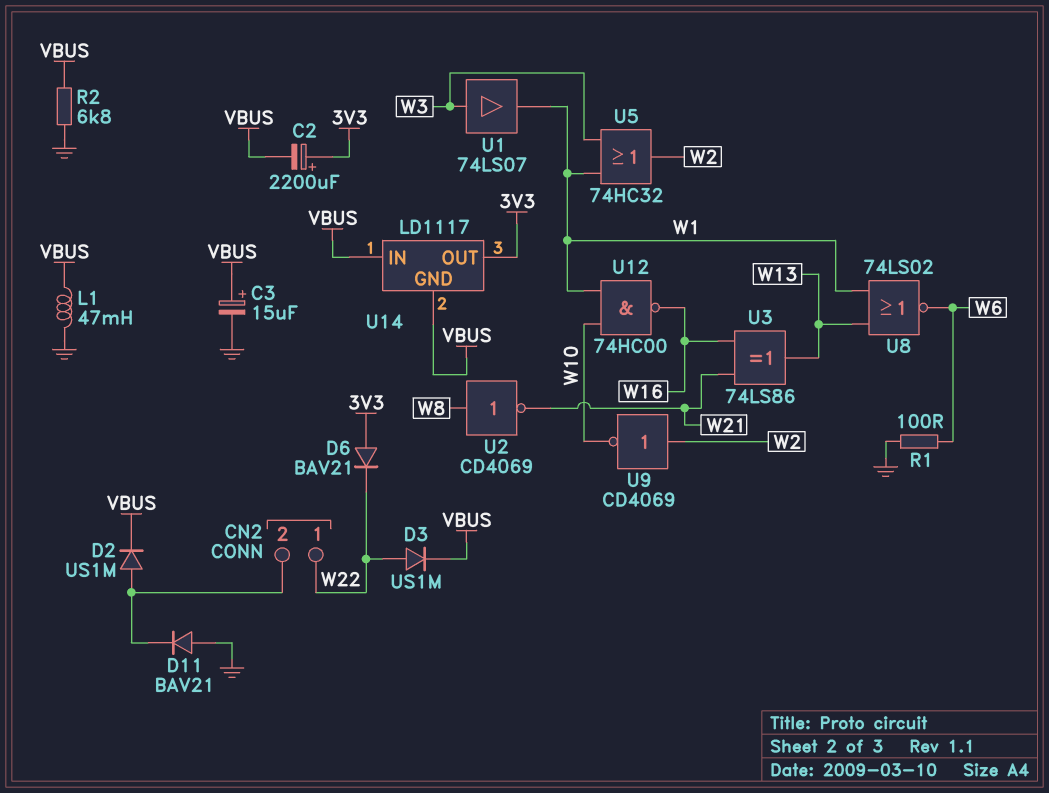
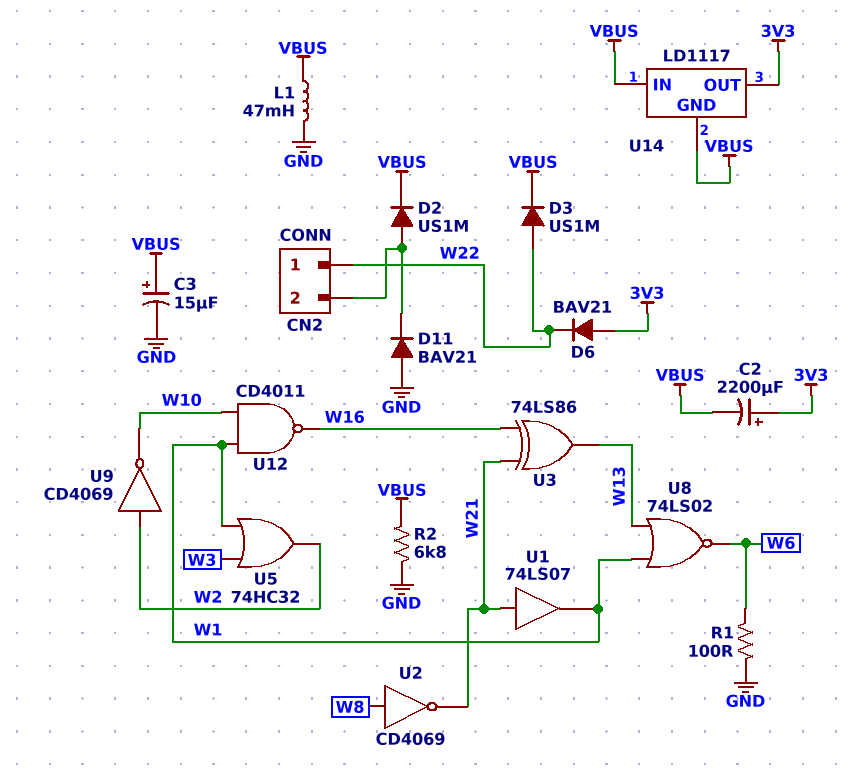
U1: buffer 74LS07 (in W3, out W1) -> buffer 74LS07 (in W21, out W1)
U12: NAND 74HC00 (in W1, in W10, out W16) -> NAND CD4011 (in W1, in W10, out W16)

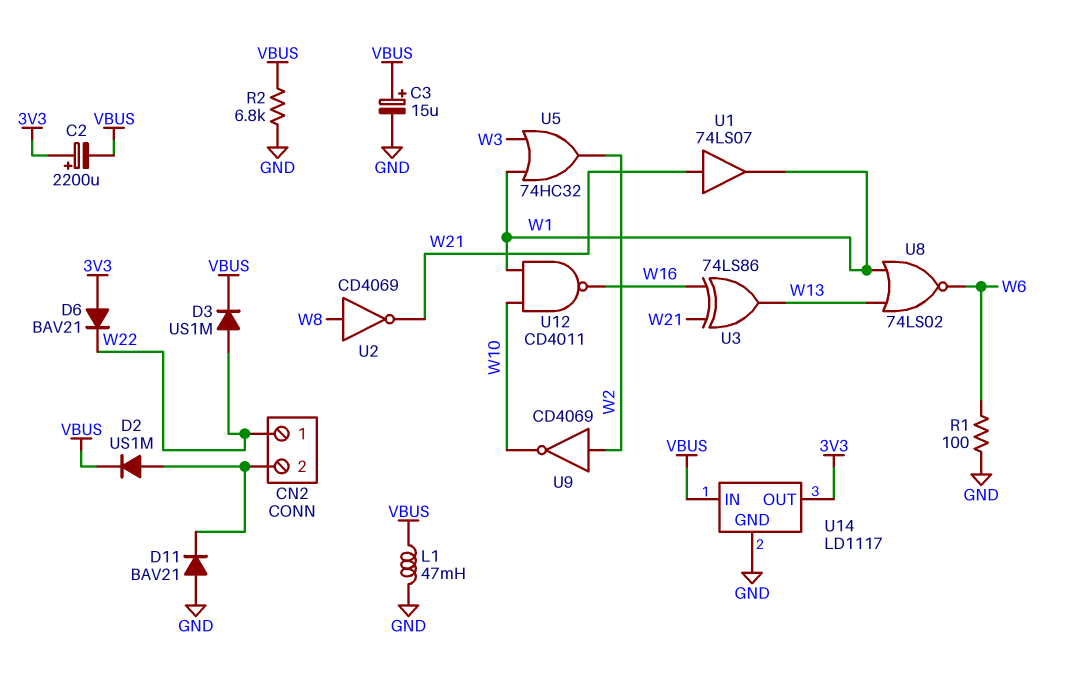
U14 pin GND: VBUS -> GND

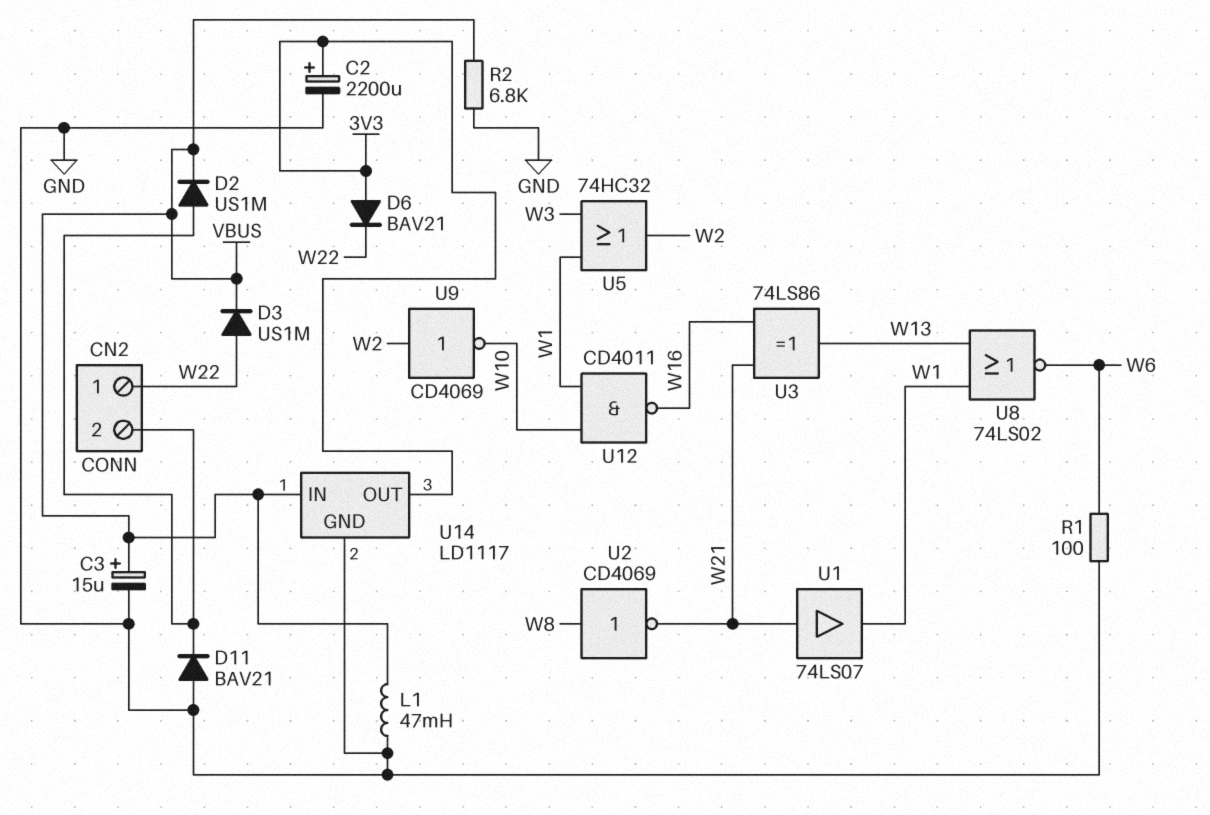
C2: 2200uF (plus 3V3, minus VBUS) -> 2200uF (plus 3V3, minus GND)

